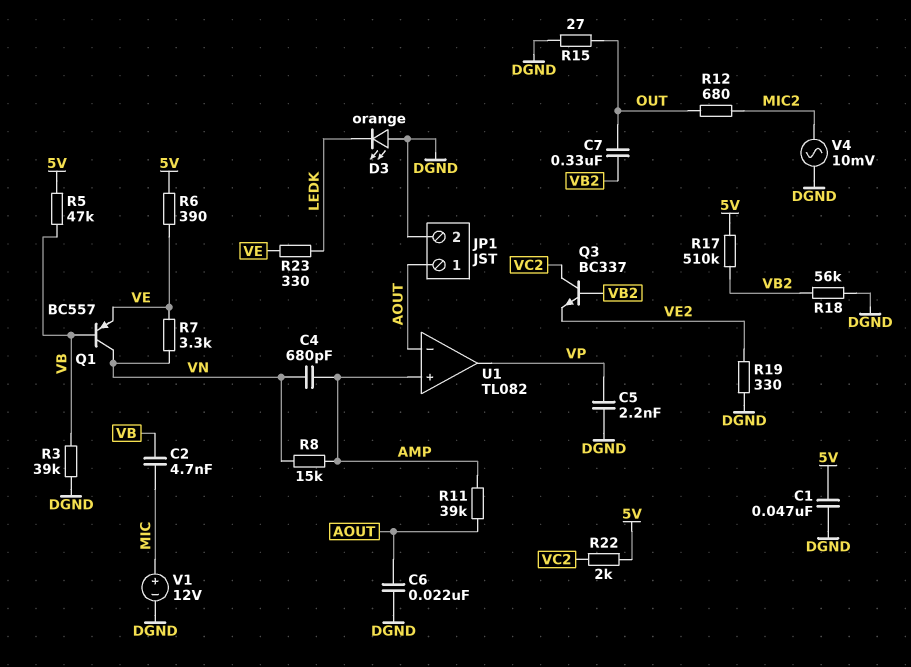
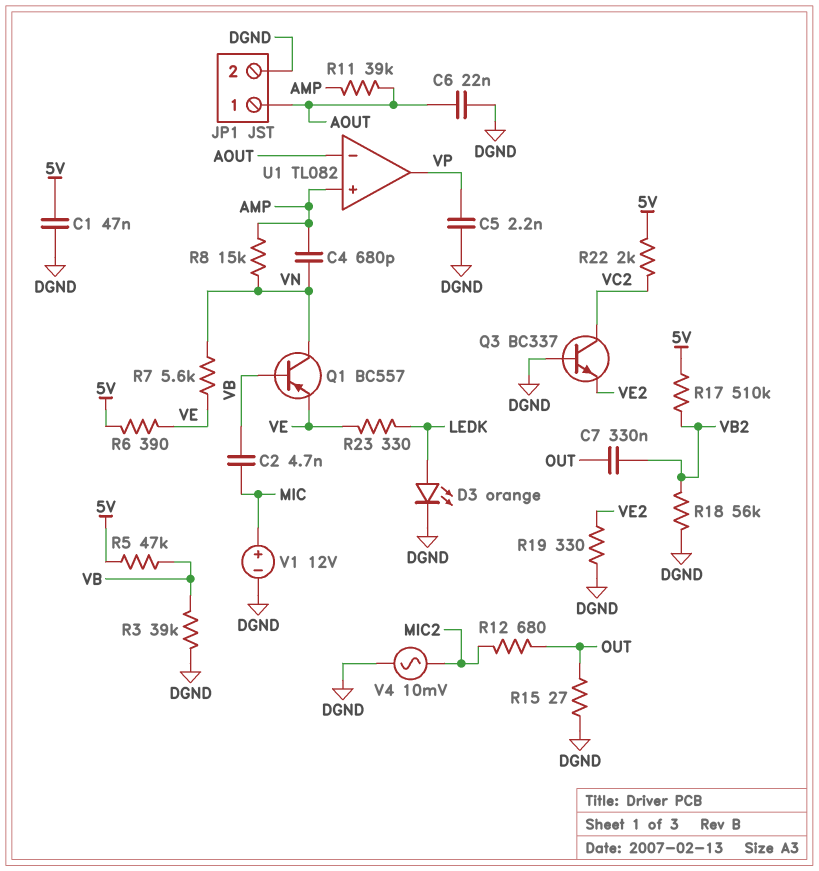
D3: LED orange (A DGND, K LEDK) -> LED orange (A LEDK, K DGND)
Q3: NPN BC337 (B VB2, C VC2, E VE2) -> NPN BC337 (B DGND, C VC2, E VE2)
R7: 3.3k (VE, VN) -> 5.6k (VE, VN)

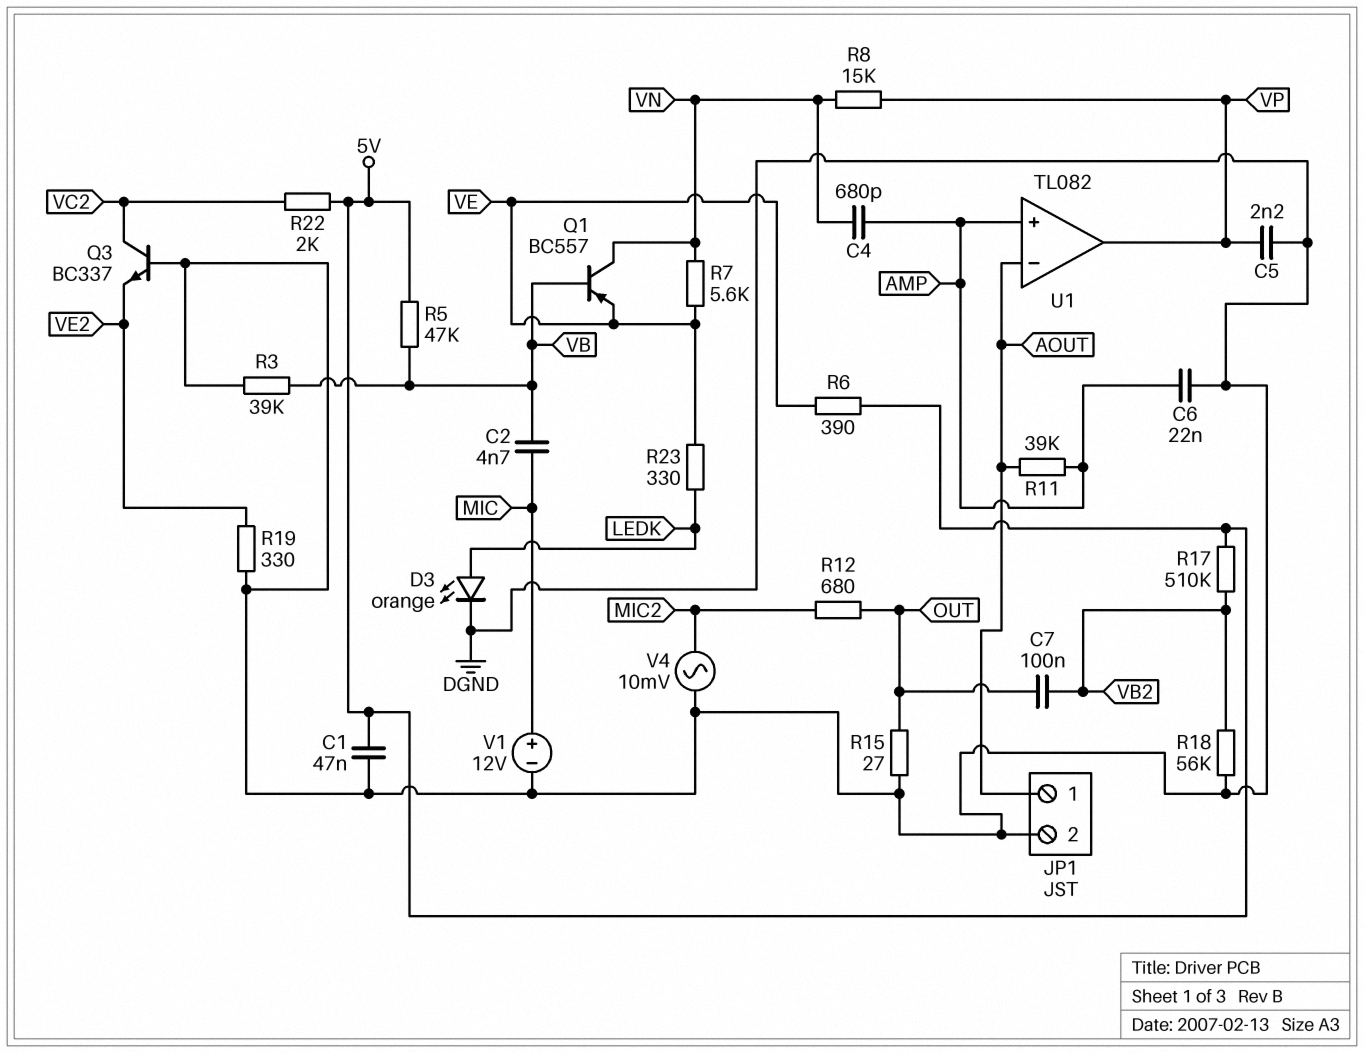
C6: 22nF (AOUT, DGND) -> 22nF (AMP, DGND)
C7: 330nF (OUT, VB2) -> 100nF (OUT, VB2)
R8: 15k (AMP, VN) -> 15k (VN, VP)

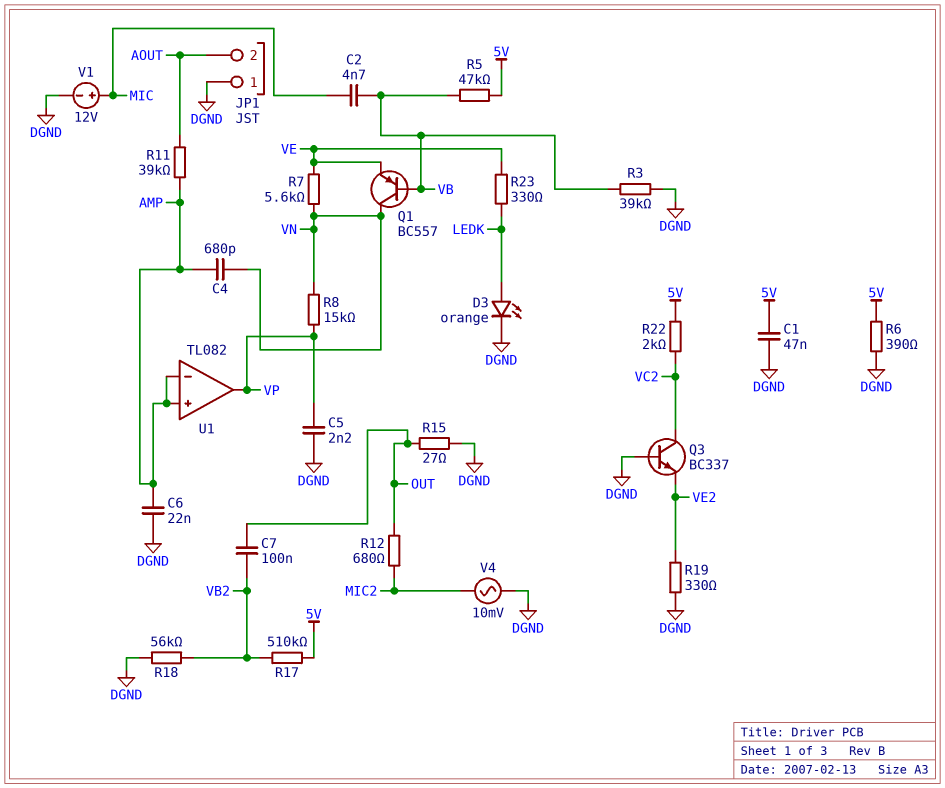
JP1 pin 1: AOUT -> DGND
JP1 pin 2: DGND -> AOUT
R6: 390 (5V, VE) -> 390 (5V, DGND)
U1 pin in-: AOUT -> AMP

